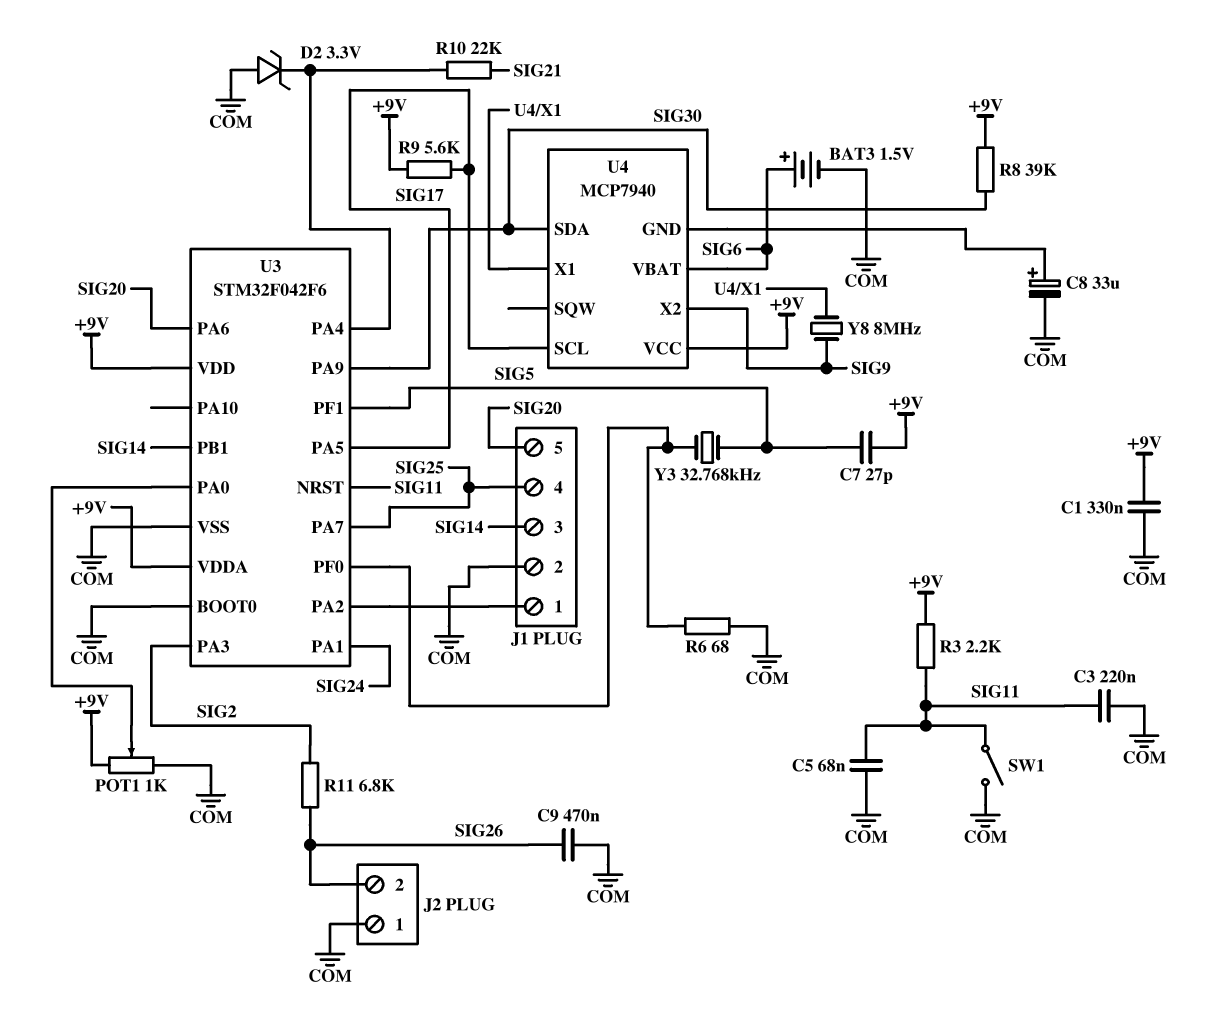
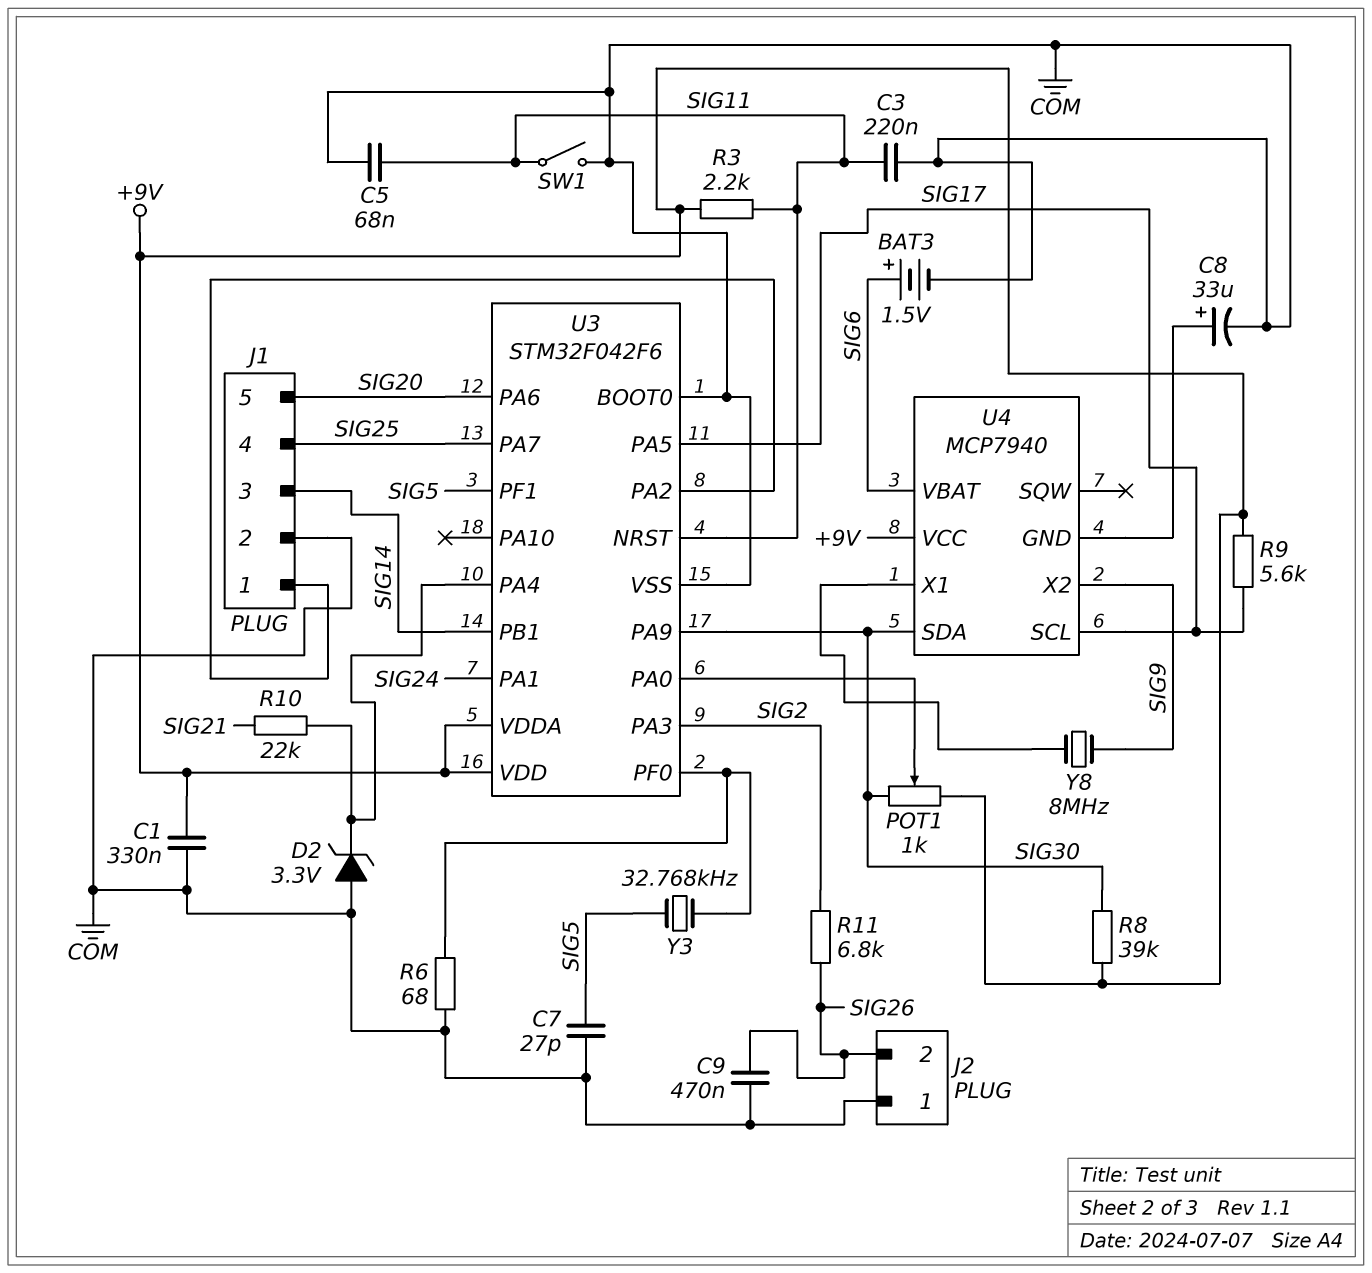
C7: 27pF (+9V, SIG5) -> 27pF (COM, SIG5)
POT1: 1k (+9V, COM, wiper U3/PA0) -> 1k (+9V, SIG30, wiper U3/PA0)

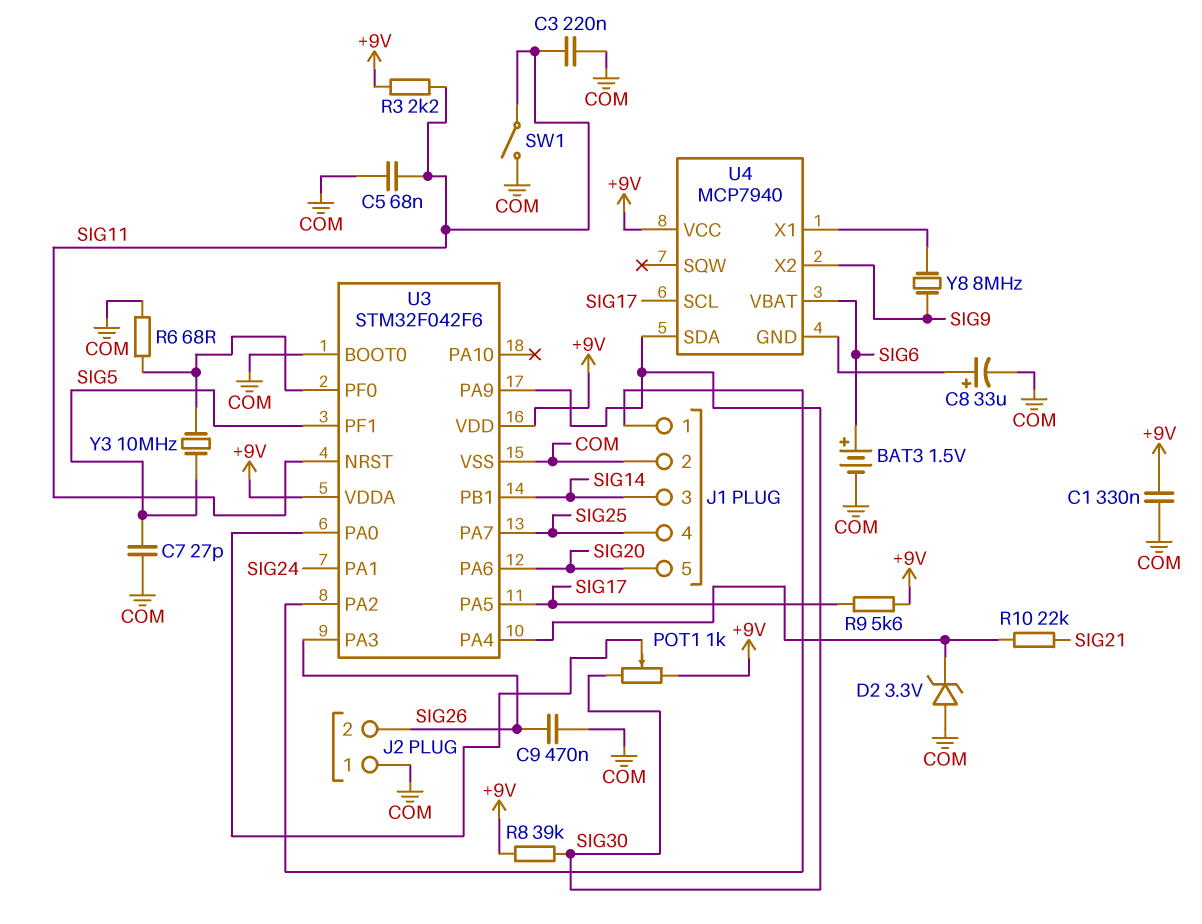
R11: 6.8k (SIG2, SIG26) -> none
U3 pin PA3: SIG2 -> SIG26
Y3: 32.768kHz (SIG5, U3/PF0) -> 10MHz (SIG5, U3/PF0)

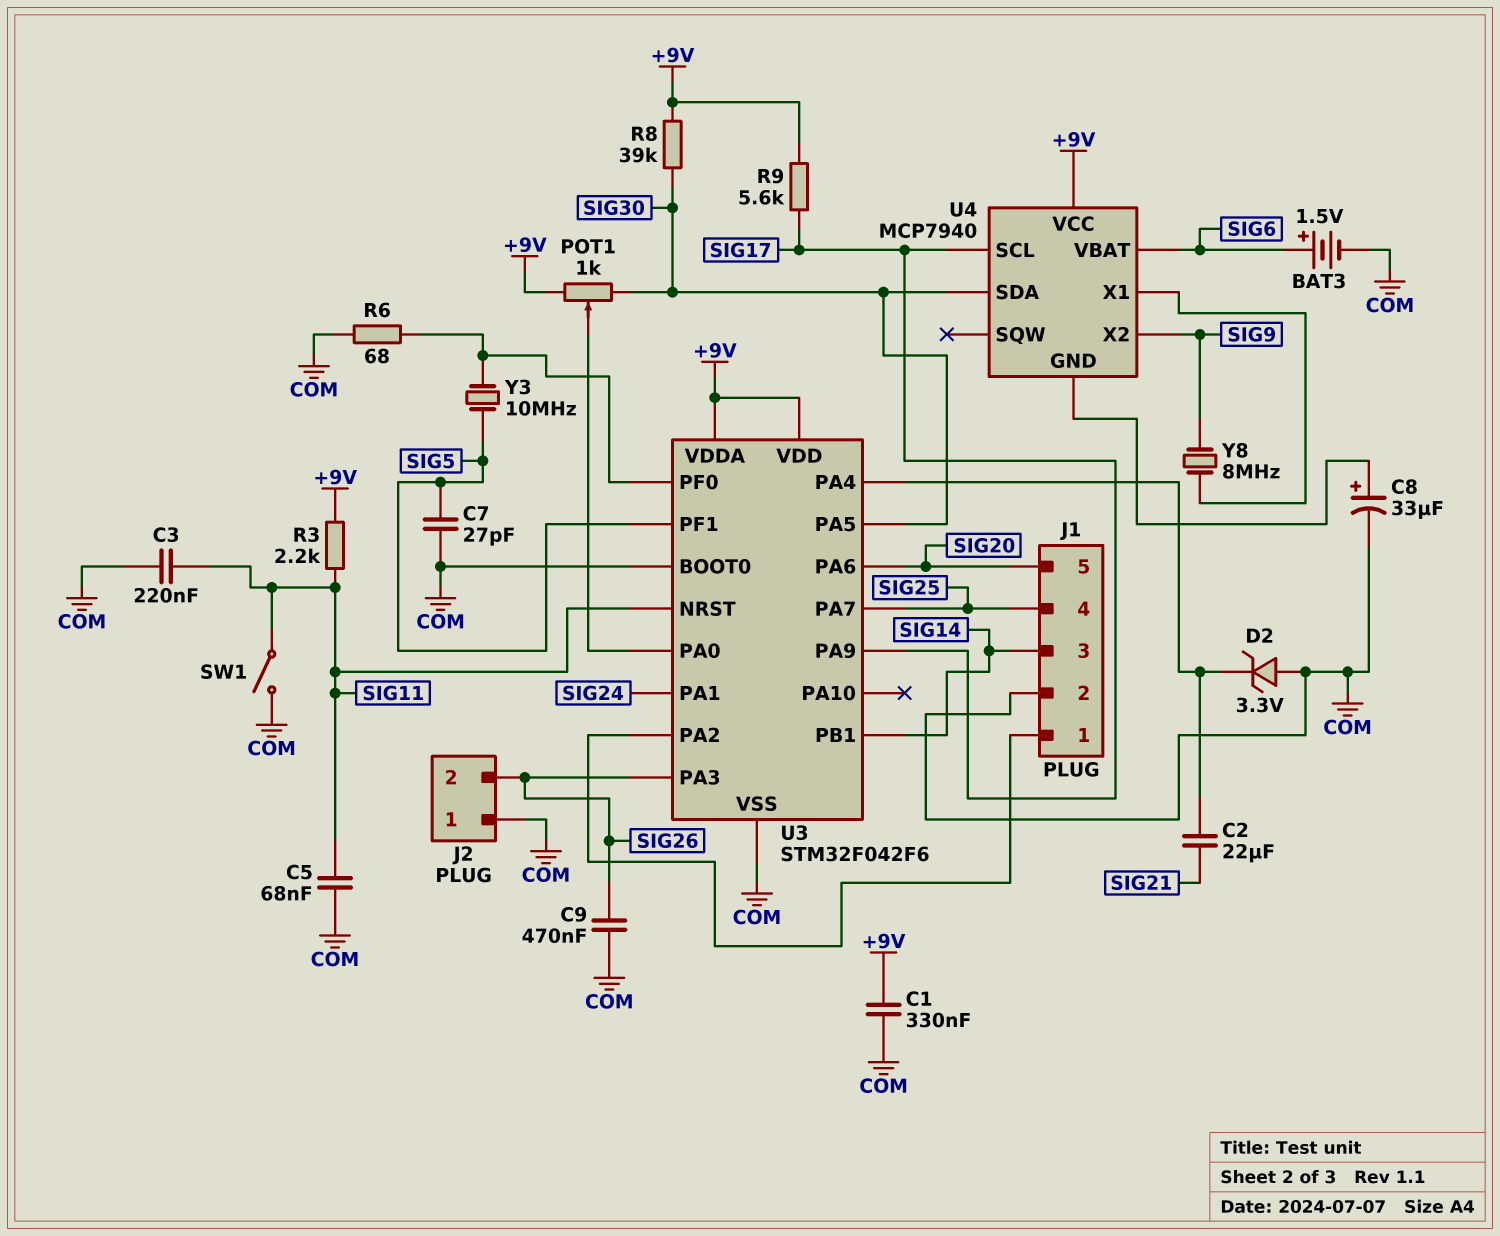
C2: none -> 22uF (SIG21, U3/PA4)
R10: 22k (SIG21, U3/PA4) -> none
U3 pin PA5: SIG17 -> SIG30
U3 pin PA9: SIG30 -> SIG17

